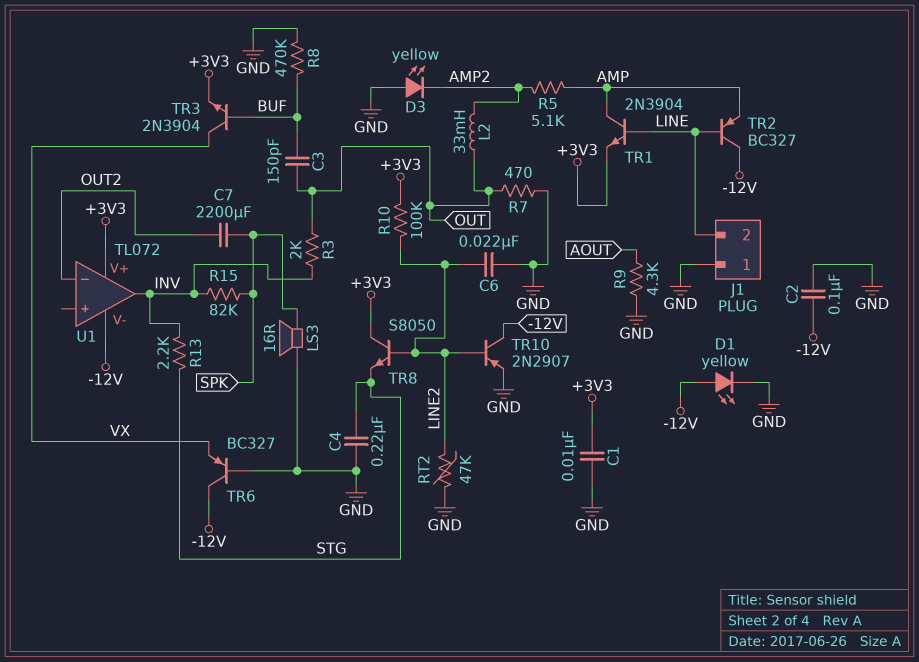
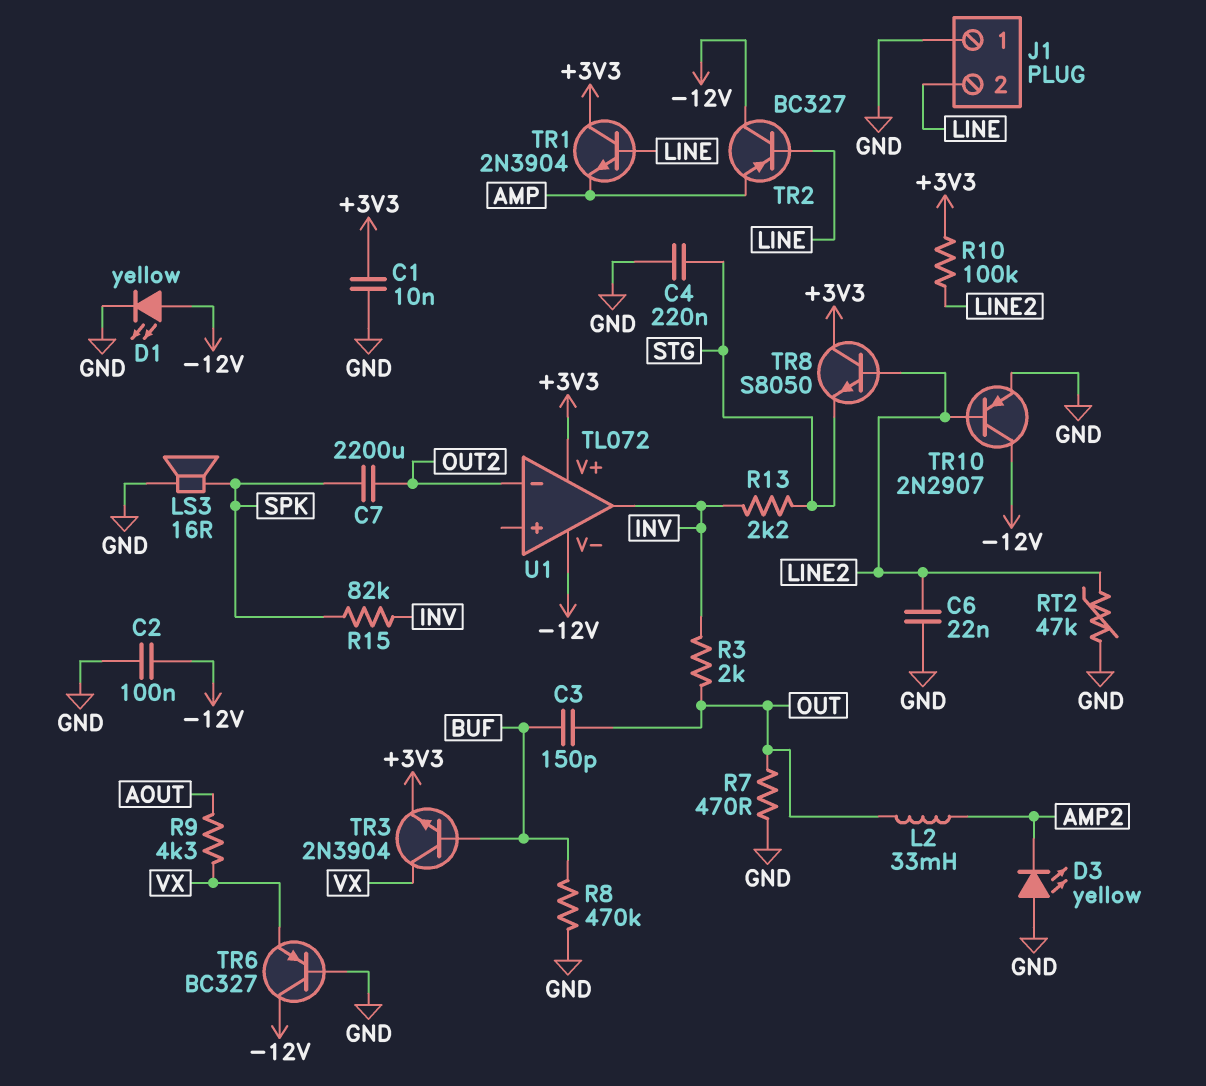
R5: 5.1k (AMP, AMP2) -> none
R9: 4.3k (AOUT, GND) -> 4.3k (AOUT, VX)
TR1: NPN 2N3904 (B LINE, C AMP, E +3V3) -> NPN 2N3904 (B LINE, C +3V3, E AMP)

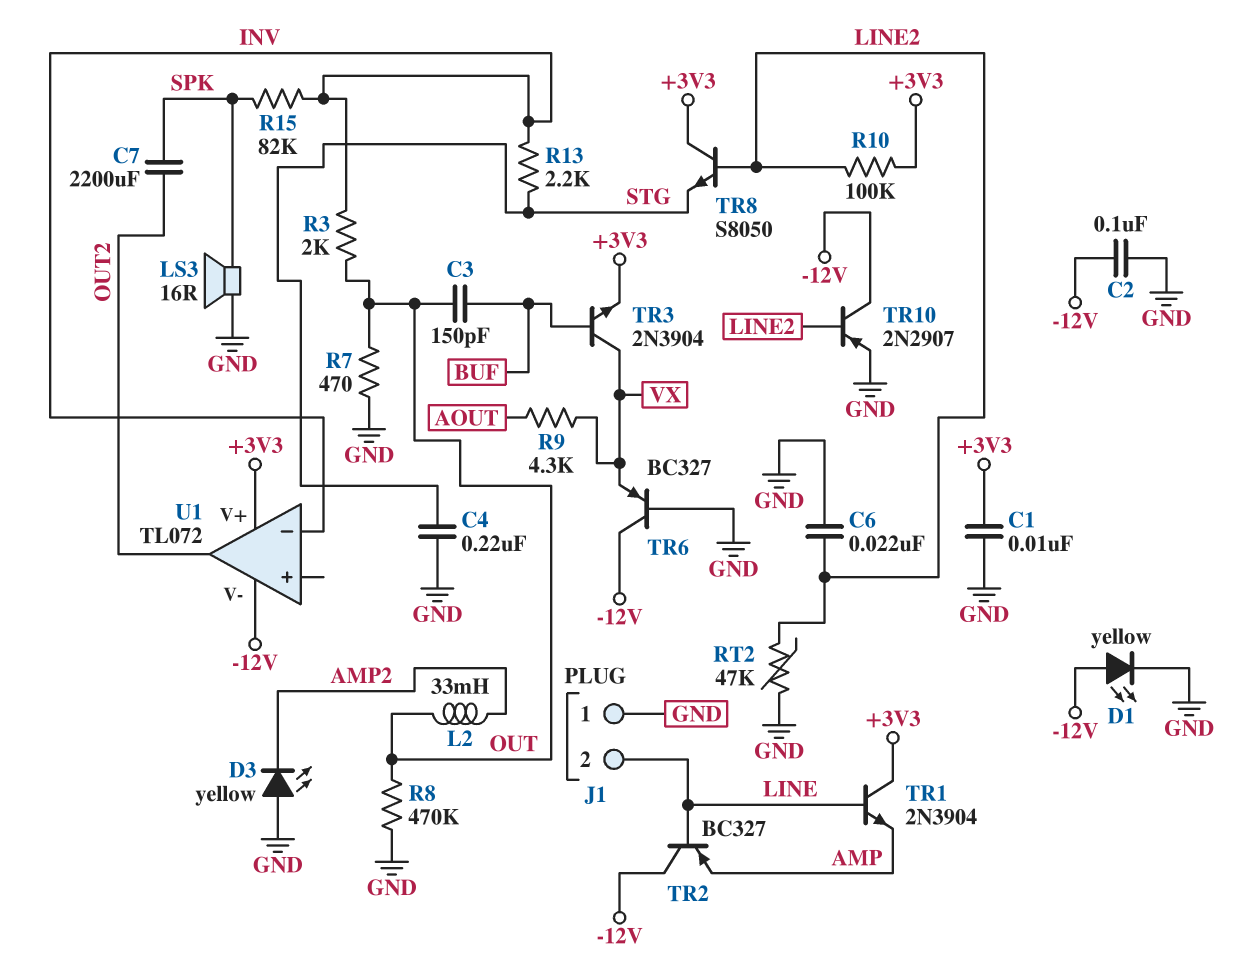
R8: 470k (BUF, GND) -> 470k (GND, OUT)
U1 pin in-: OUT2 -> INV
U1 pin out: INV -> OUT2

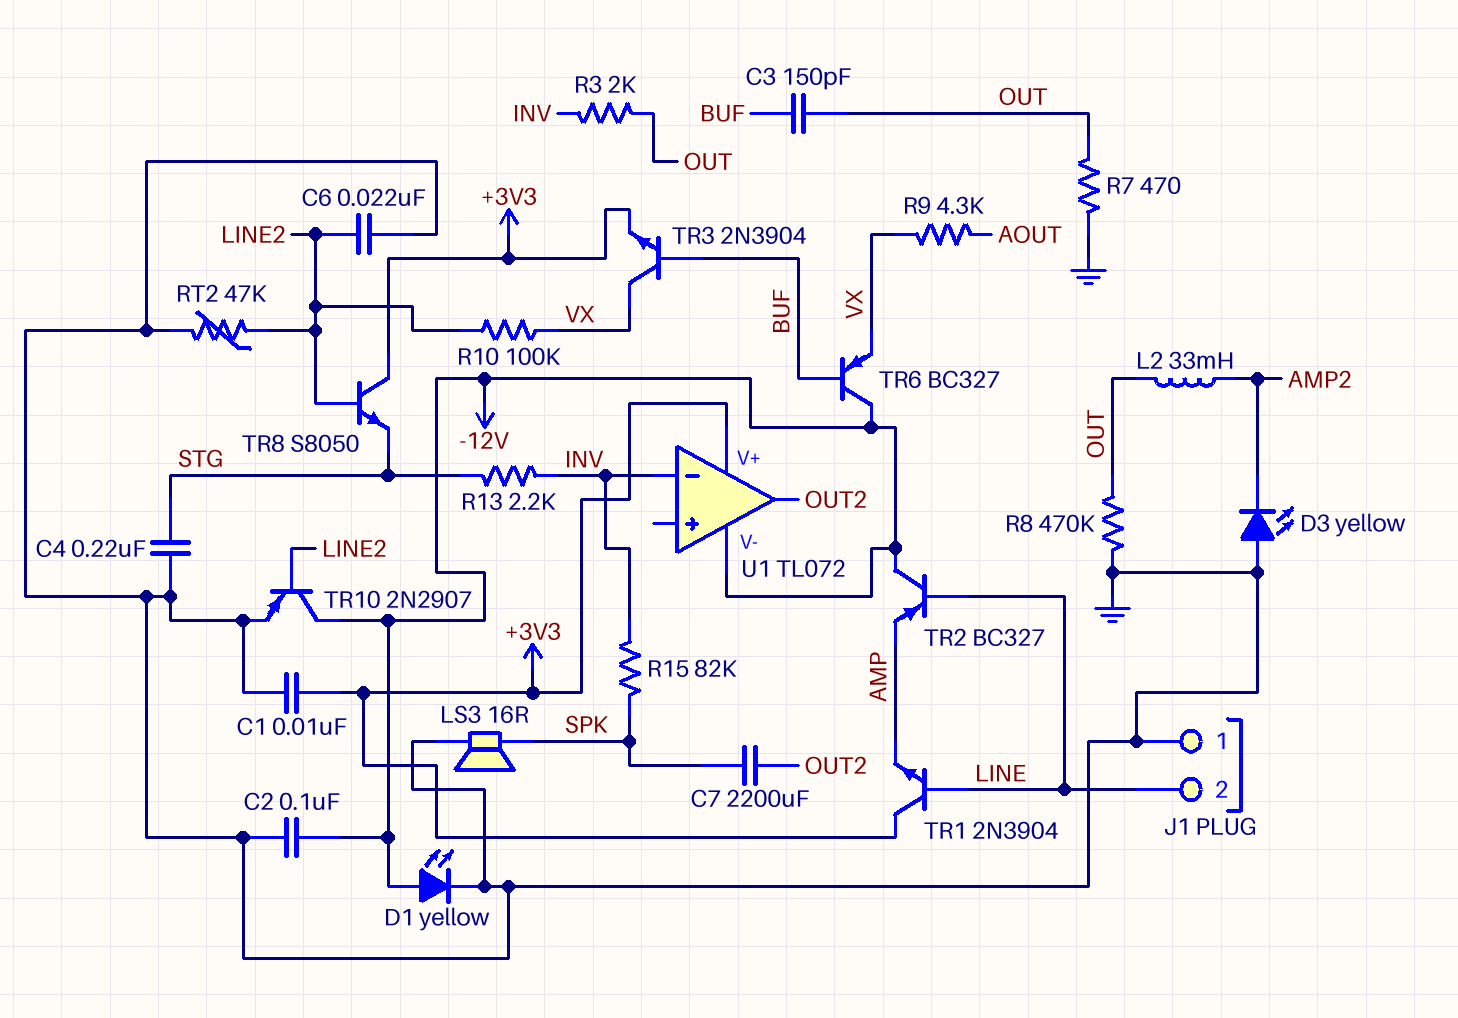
R10: 100k (+3V3, LINE2) -> 100k (LINE2, VX)
TR6: PNP BC327 (B GND, C -12V, E VX) -> PNP BC327 (B BUF, C -12V, E VX)

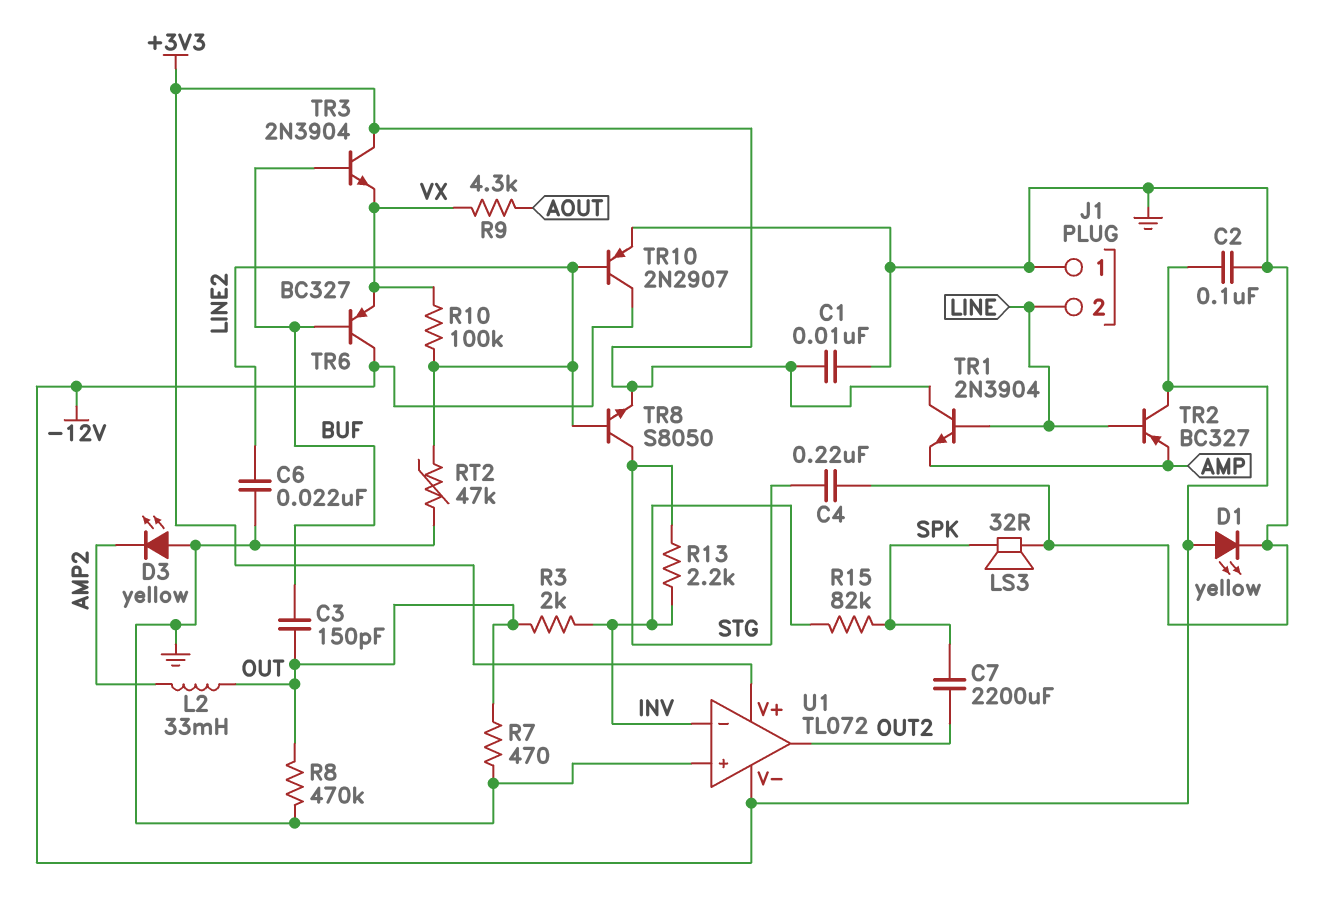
LS3: speaker 16R (GND, SPK) -> speaker 32R (GND, SPK)
TR3: NPN 2N3904 (B BUF, C VX, E +3V3) -> NPN 2N3904 (B BUF, C +3V3, E VX)
TR8: NPN S8050 (B LINE2, C +3V3, E STG) -> NPN S8050 (B LINE2, C STG, E +3V3)
U1 pin in+: none -> GND

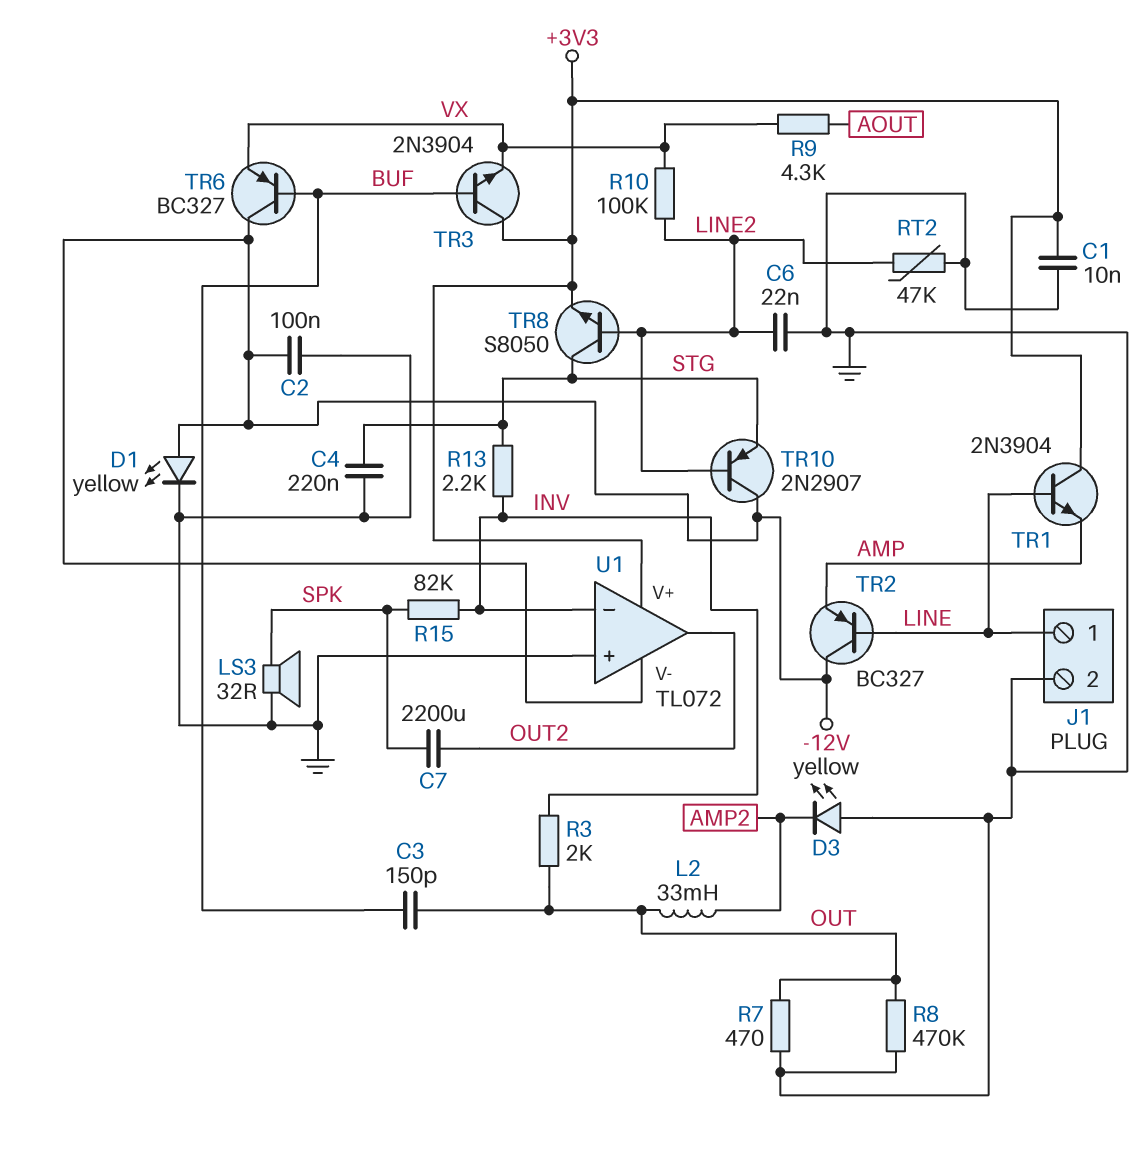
J1 pin 1: GND -> LINE
J1 pin 2: LINE -> GND
TR10: PNP 2N2907 (B LINE2, C -12V, E GND) -> PNP 2N2907 (B LINE2, C -12V, E STG)

